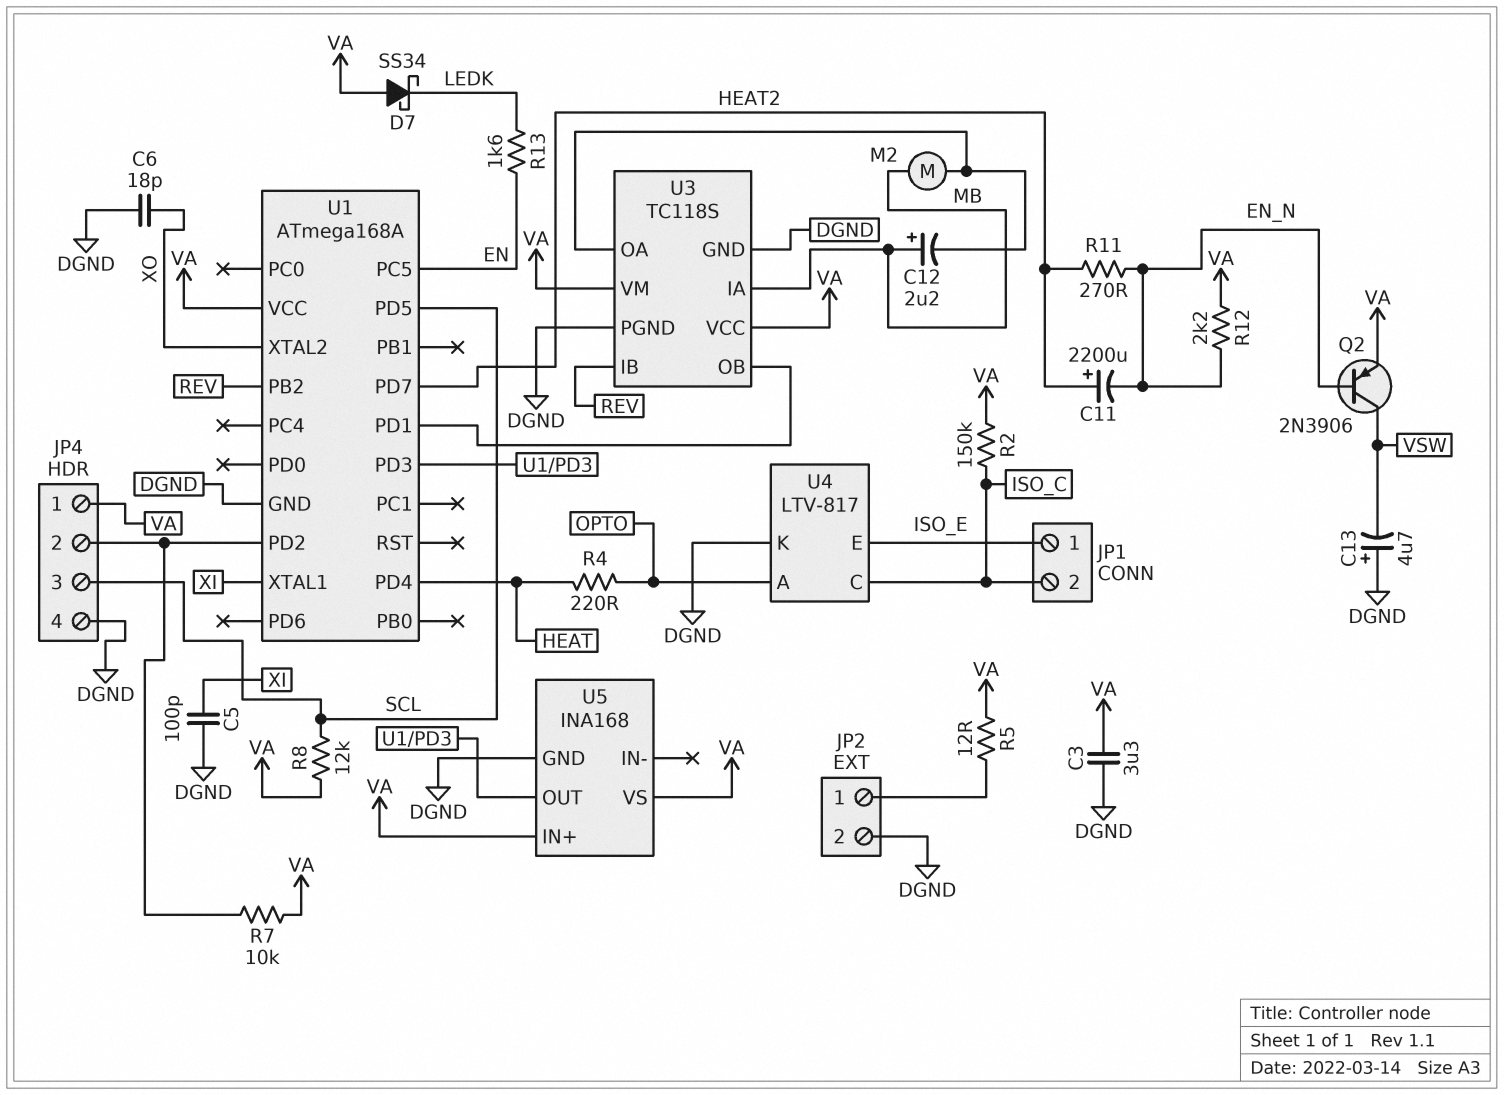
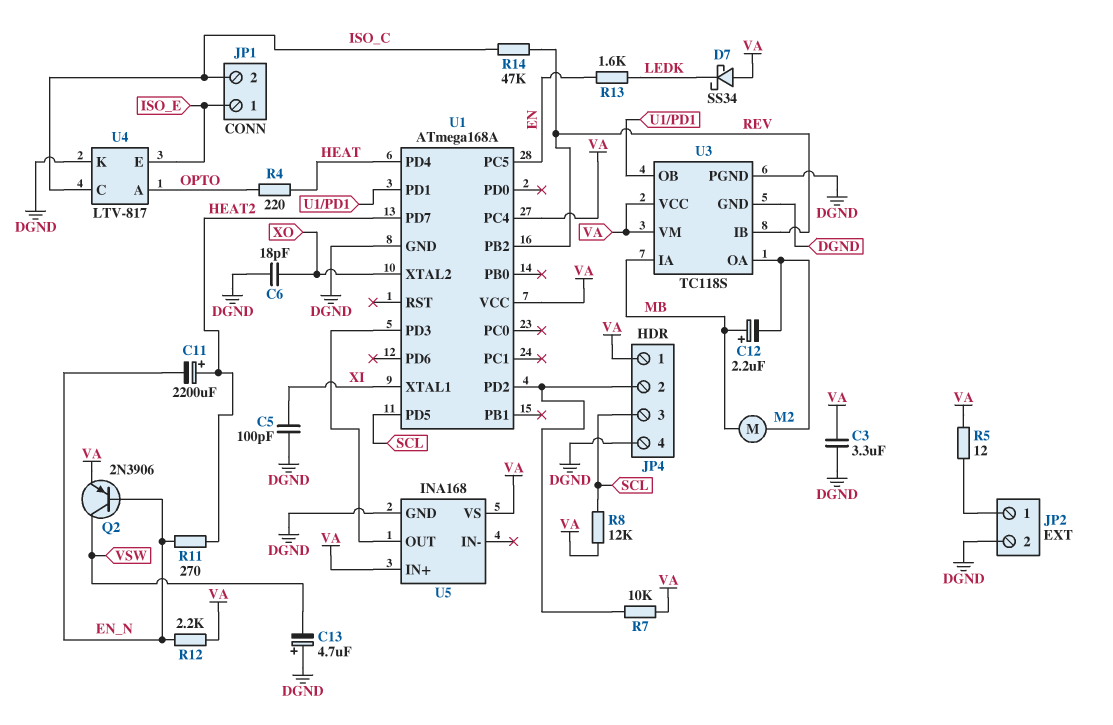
R2: 150k (ISO_C, VA) -> none
R14: none -> 47k (ISO_C, REV)
U1 pin PC4: none -> VA

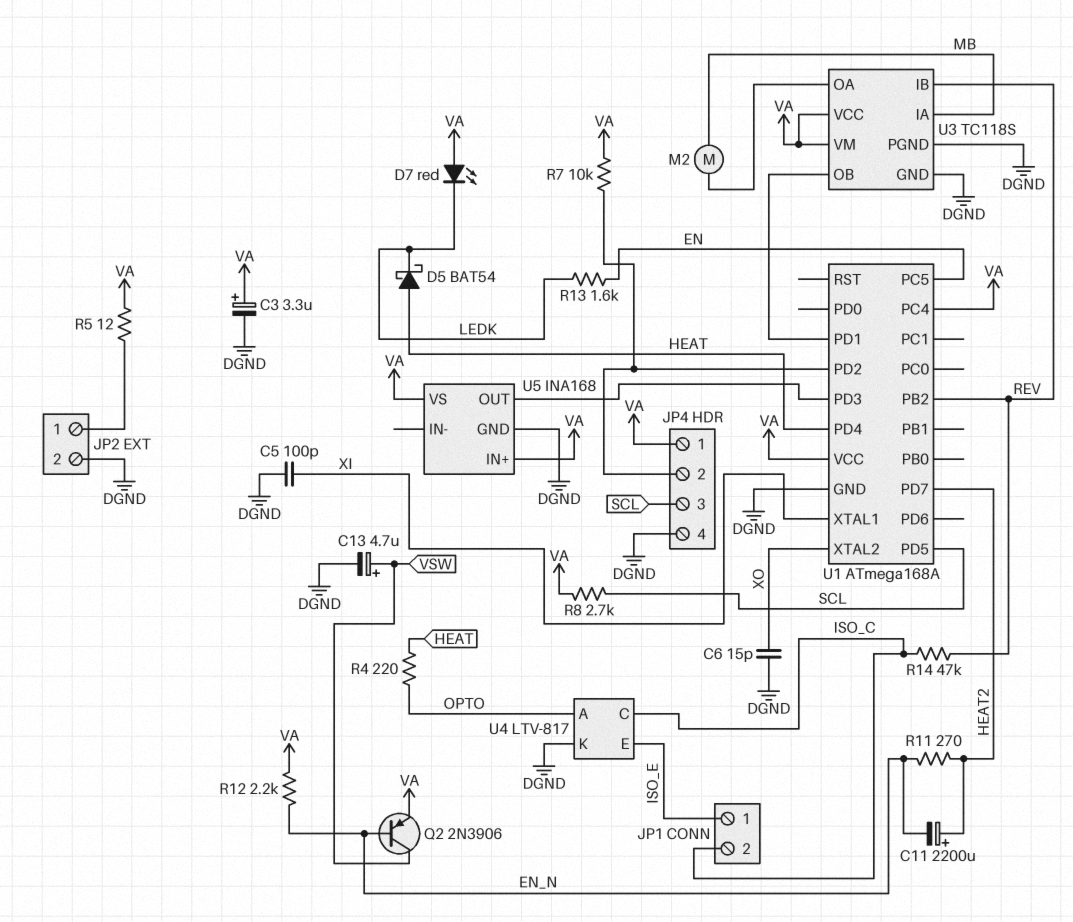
C3: 3.3uF (DGND, VA) -> 3.3uF (plus VA, minus DGND)
C6: 18pF (DGND, XO) -> 15pF (DGND, XO)
C12: 2.2uF (plus MB, minus U3/OA) -> none
C13: 4.7uF (plus DGND, minus VSW) -> 4.7uF (plus VSW, minus DGND)
D5: none -> schottky BAT54 (A HEAT, K LEDK)
D7: schottky SS34 (A VA, K LEDK) -> LED red (A VA, K LEDK)
R8: 12k (SCL, VA) -> 2.7k (SCL, VA)

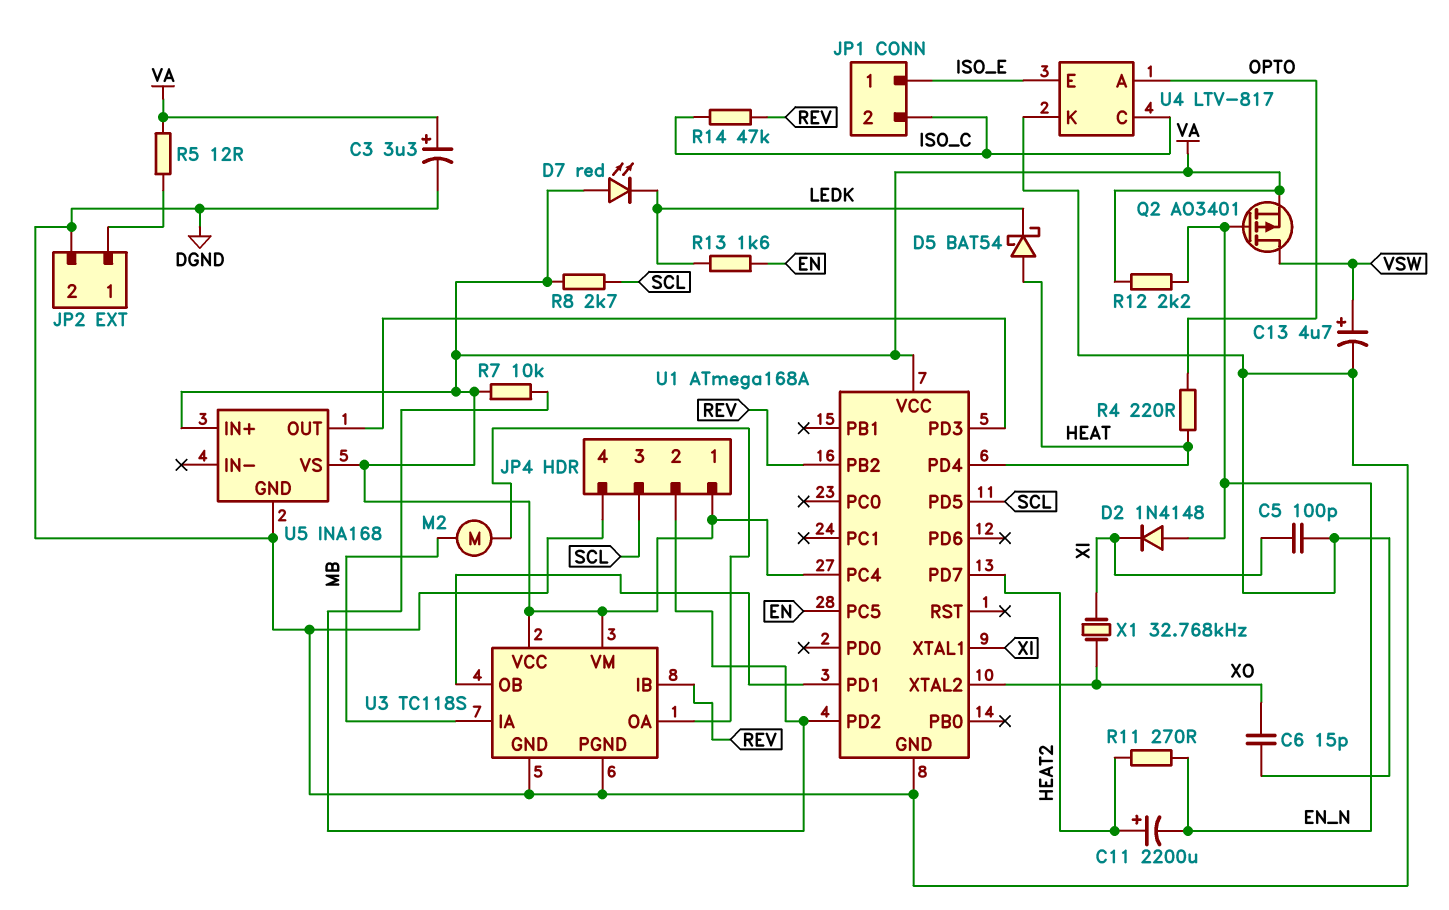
D2: none -> diode 1N4148 (A EN_N, K XI)
Q2: PNP 2N3906 (B EN_N, C VSW, E VA) -> PMOS AO3401 (G EN_N, D VSW, S VA)
X1: none -> 32.768kHz (XI, XO)

